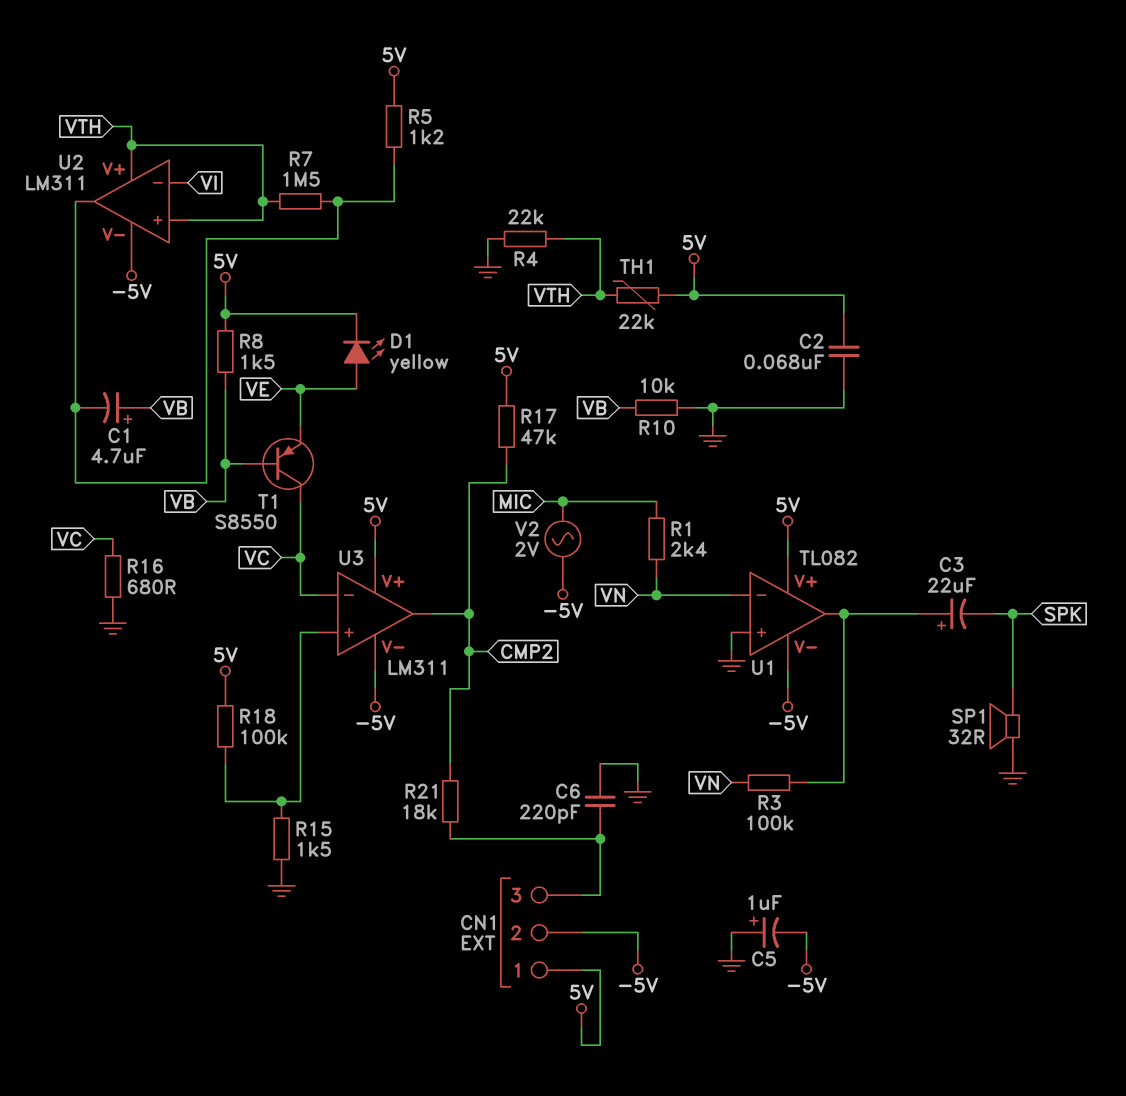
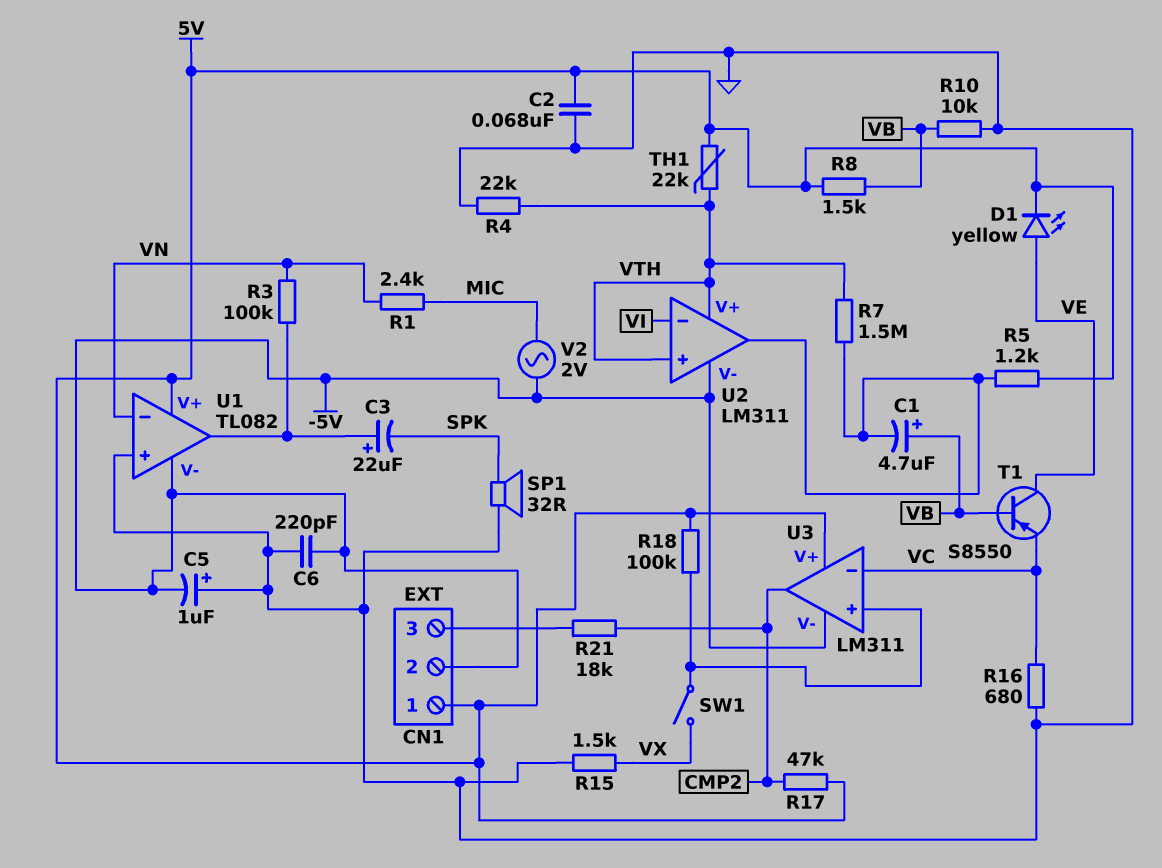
C6: 220pF (CN1/3, GND) -> 220pF (-5V, GND)
R15: 1.5k (GND, U3/in+) -> 1.5k (GND, VX)
SW1: none -> switch (U3/in+, VX)
T1: PNP S8550 (B VB, C VC, E VE) -> PNP S8550 (B VB, C VE, E VC)

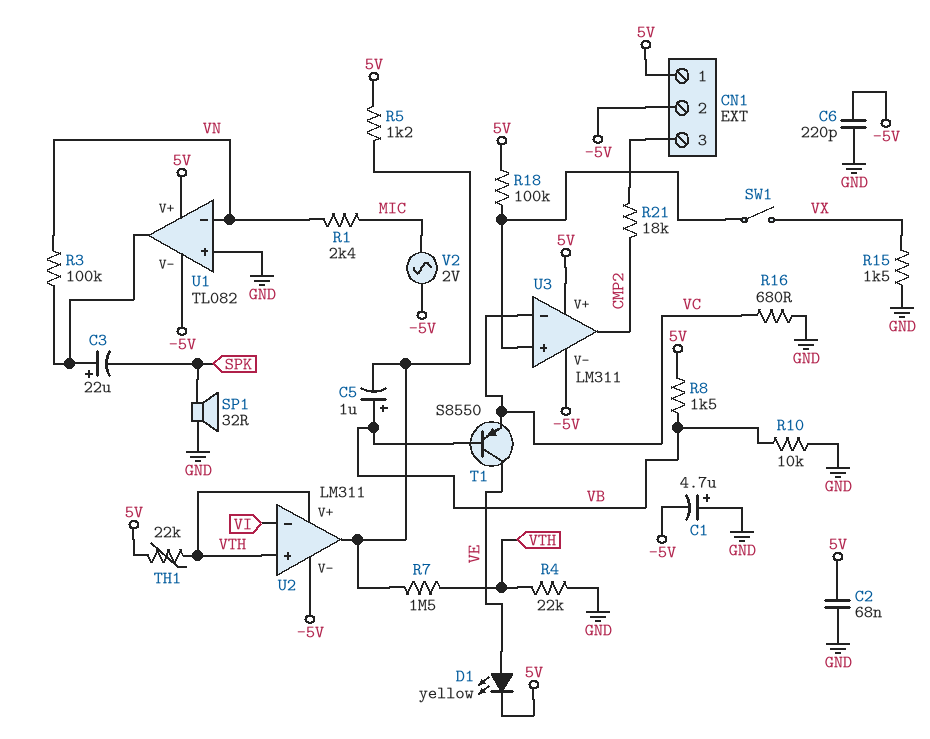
C1: 4.7uF (plus VB, minus U2/out) -> 4.7uF (plus GND, minus -5V)
C5: 1uF (plus GND, minus -5V) -> 1uF (plus VB, minus U2/out)
R17: 47k (5V, CMP2) -> none

